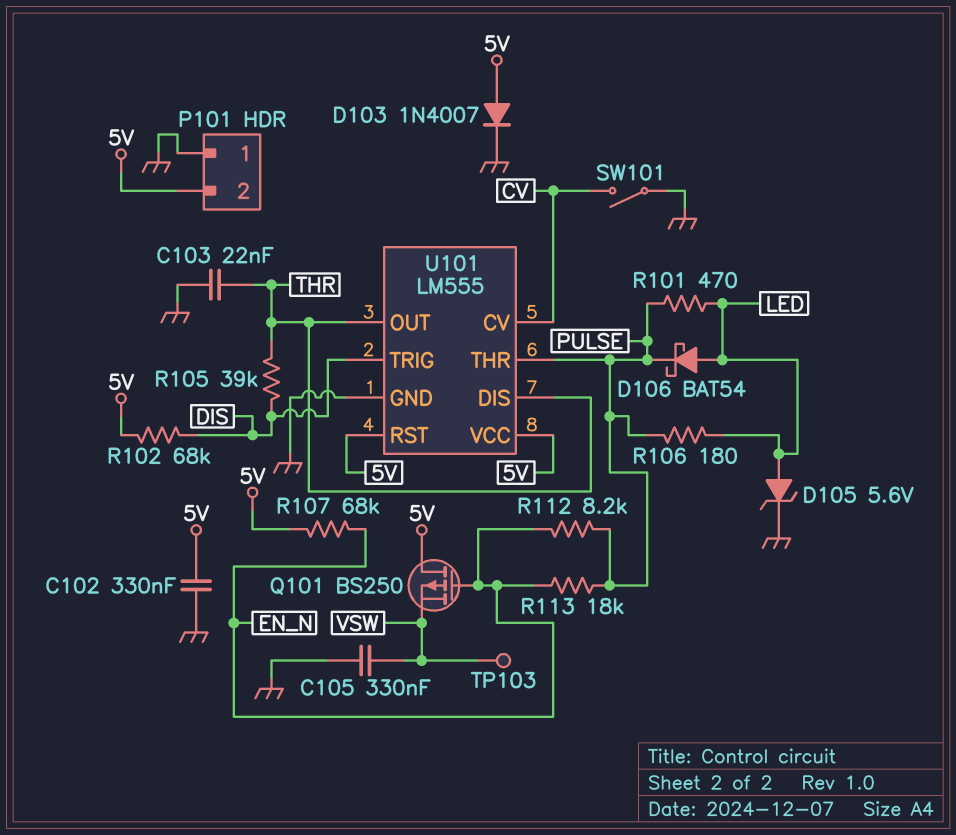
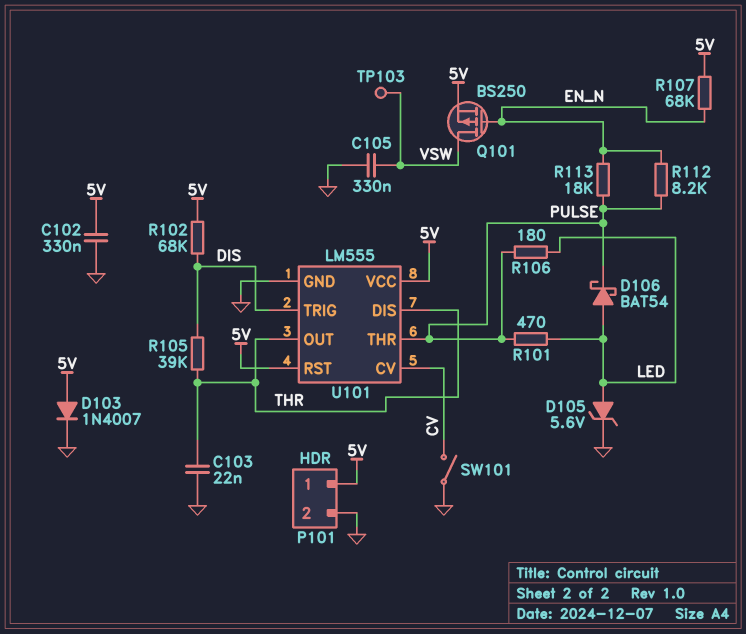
P101 pin 1: GND -> 5V
P101 pin 2: 5V -> GND
Q101: PMOS BS250 (G EN_N, D 5V, S VSW) -> PMOS BS250 (G EN_N, D VSW, S 5V)

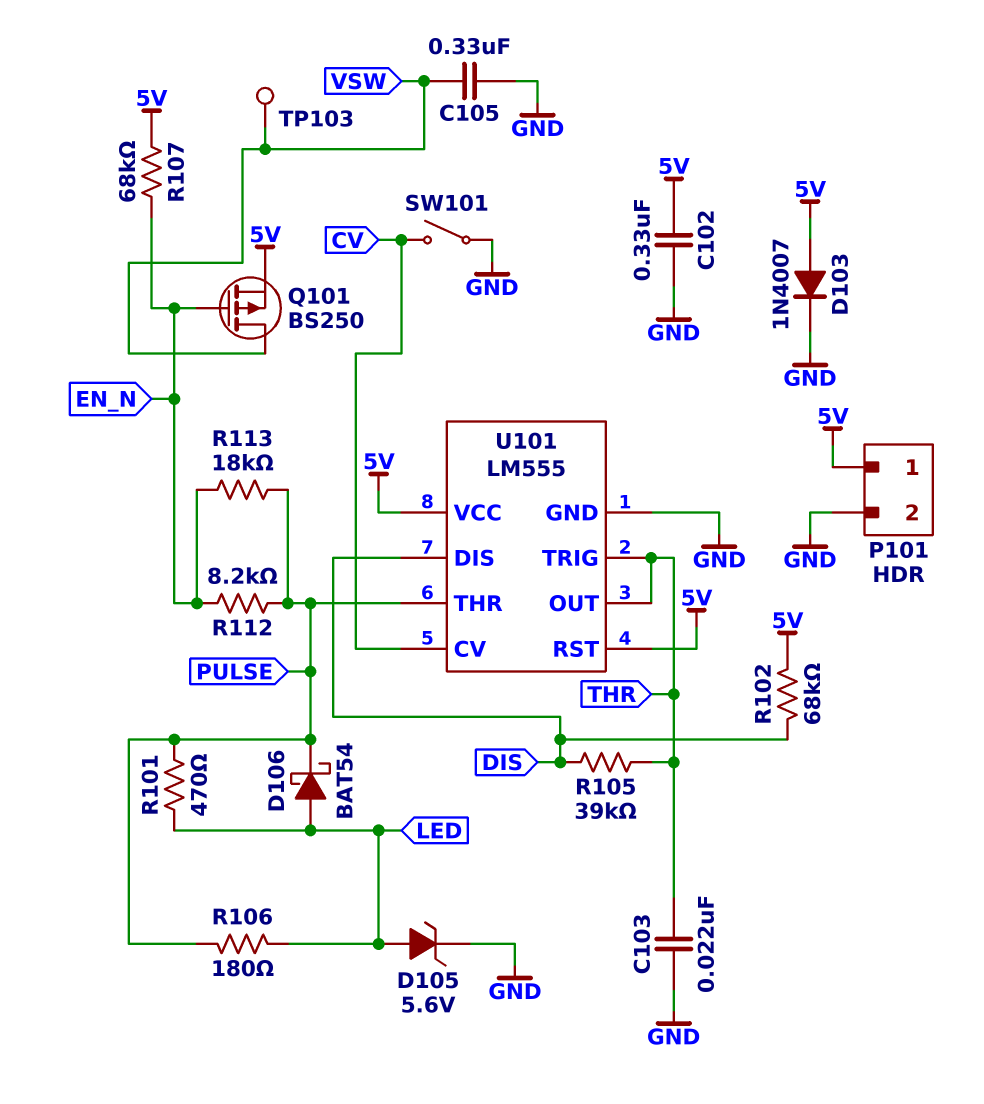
U101 pin DIS: THR -> DIS
U101 pin TRIG: DIS -> THR

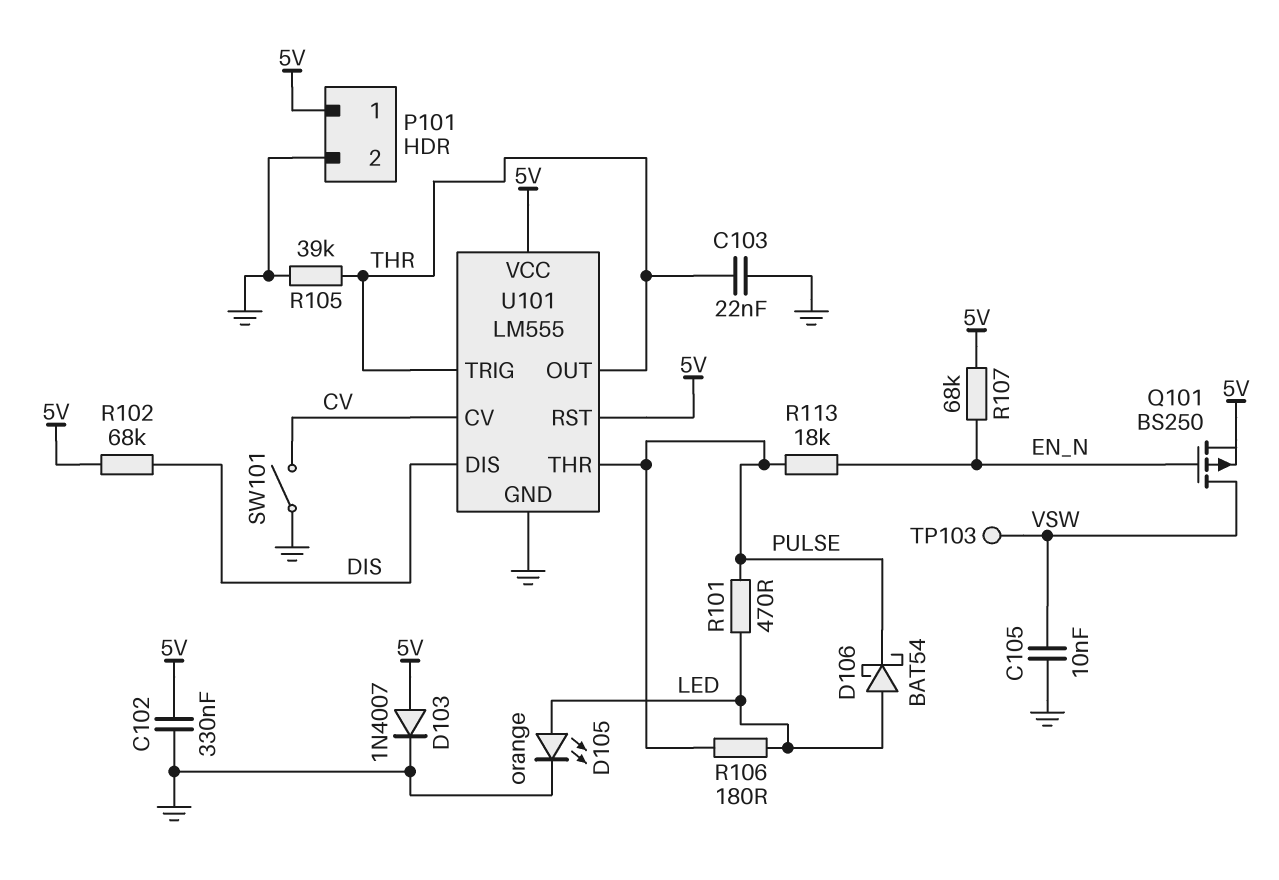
C105: 330nF (GND, VSW) -> 10nF (GND, VSW)
D105: zener 5.6V (A LED, K GND) -> LED orange (A LED, K GND)
R105: 39k (DIS, THR) -> 39k (GND, THR)
R112: 8.2k (EN_N, PULSE) -> none

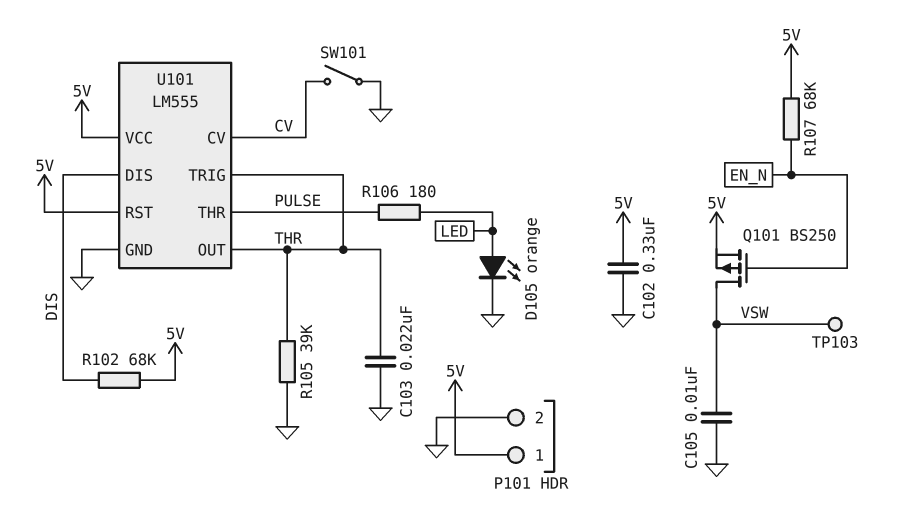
D103: diode 1N4007 (A 5V, K GND) -> none
D106: schottky BAT54 (A LED, K PULSE) -> none
R101: 470 (LED, PULSE) -> none
R113: 18k (EN_N, PULSE) -> none

